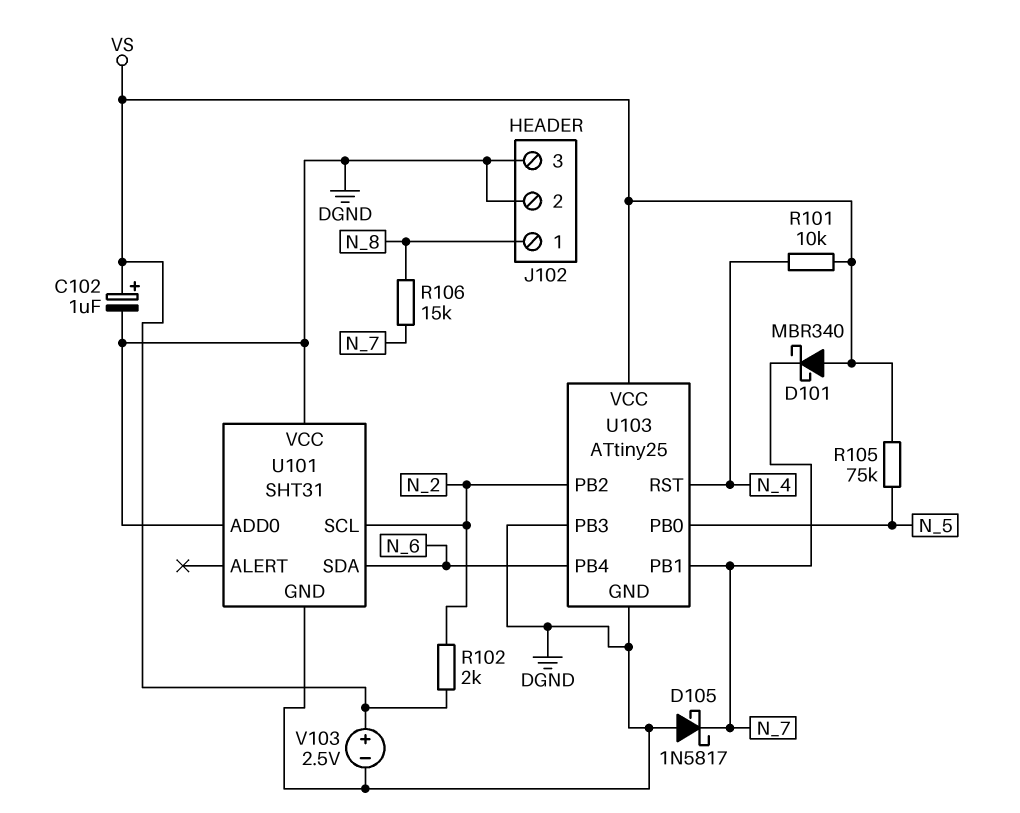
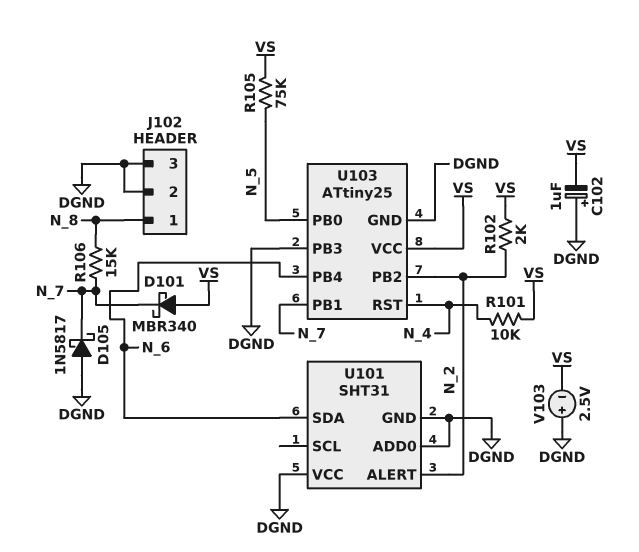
C102: 1uF (plus VS, minus DGND) -> 1uF (plus DGND, minus VS)
U101 pin ALERT: none -> N_2
U101 pin SCL: N_2 -> none
V103: 2.5V (plus VS, minus DGND) -> 2.5V (plus DGND, minus VS)

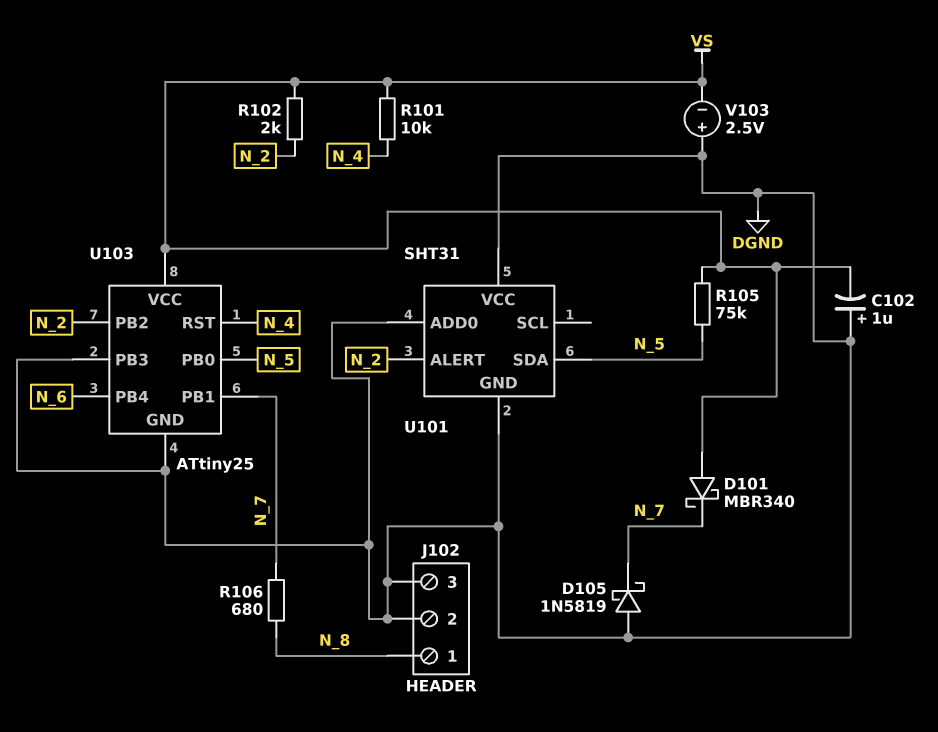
D105: schottky 1N5817 (A DGND, K N_7) -> schottky 1N5819 (A DGND, K N_7)
R106: 15k (N_7, N_8) -> 680 (N_7, N_8)
U101 pin SDA: N_6 -> N_5

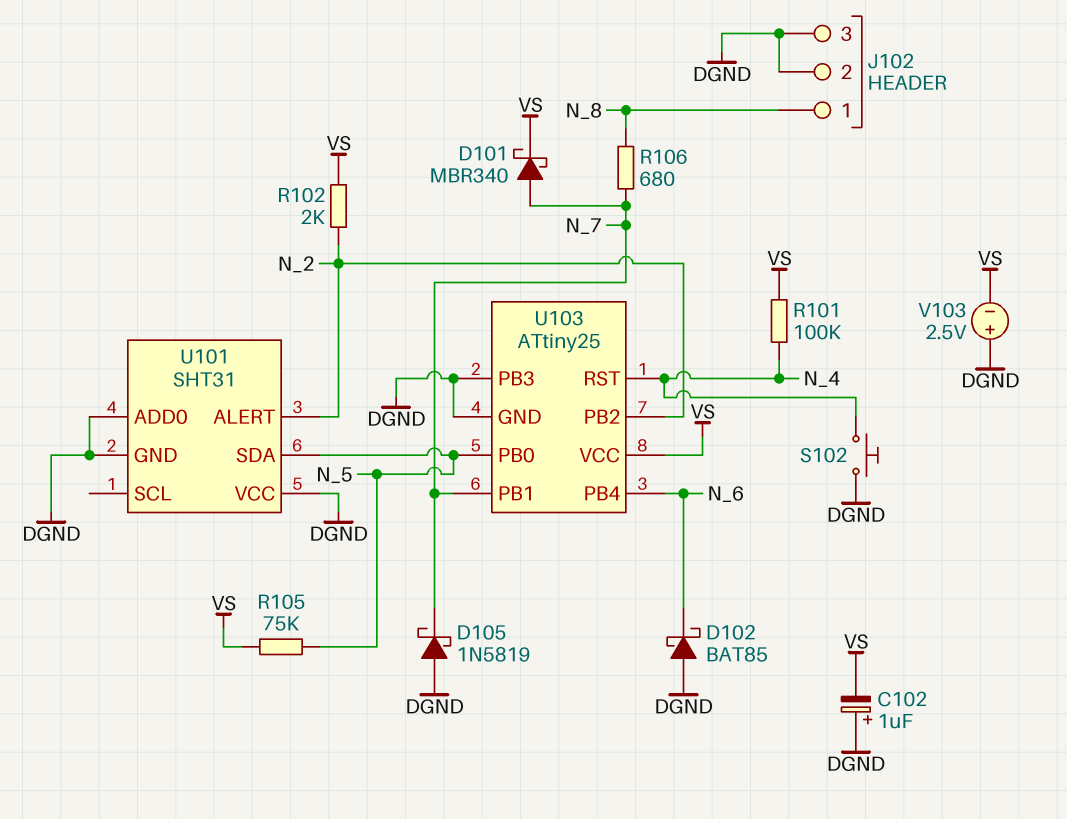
D101: schottky MBR340 (A VS, K N_7) -> schottky MBR340 (A N_7, K VS)
D102: none -> schottky BAT85 (A DGND, K N_6)
R101: 10k (N_4, VS) -> 100k (N_4, VS)
S102: none -> button (DGND, N_4)

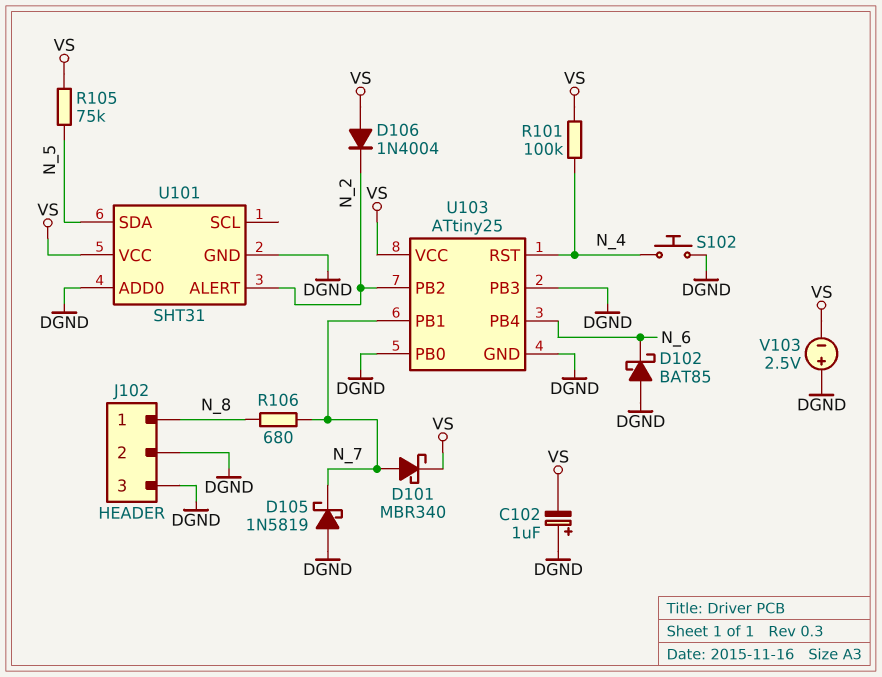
D106: none -> diode 1N4004 (A VS, K N_2)
R102: 2k (N_2, VS) -> none
U101 pin VCC: DGND -> VS
U103 pin PB0: N_5 -> DGND

